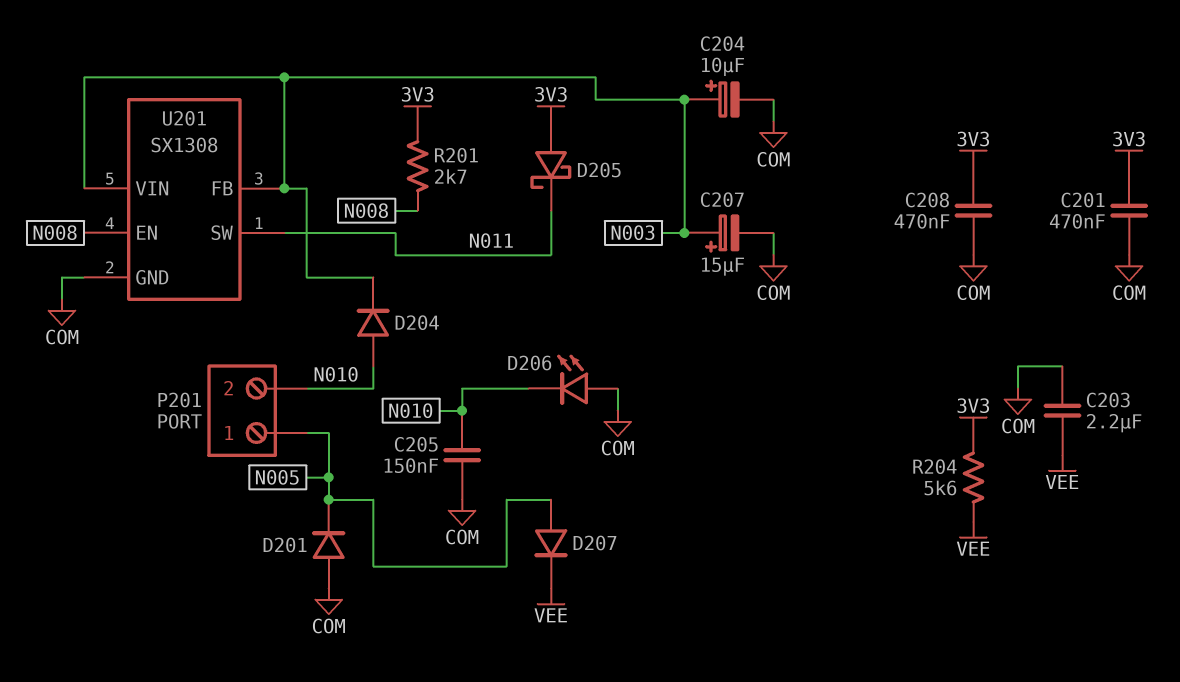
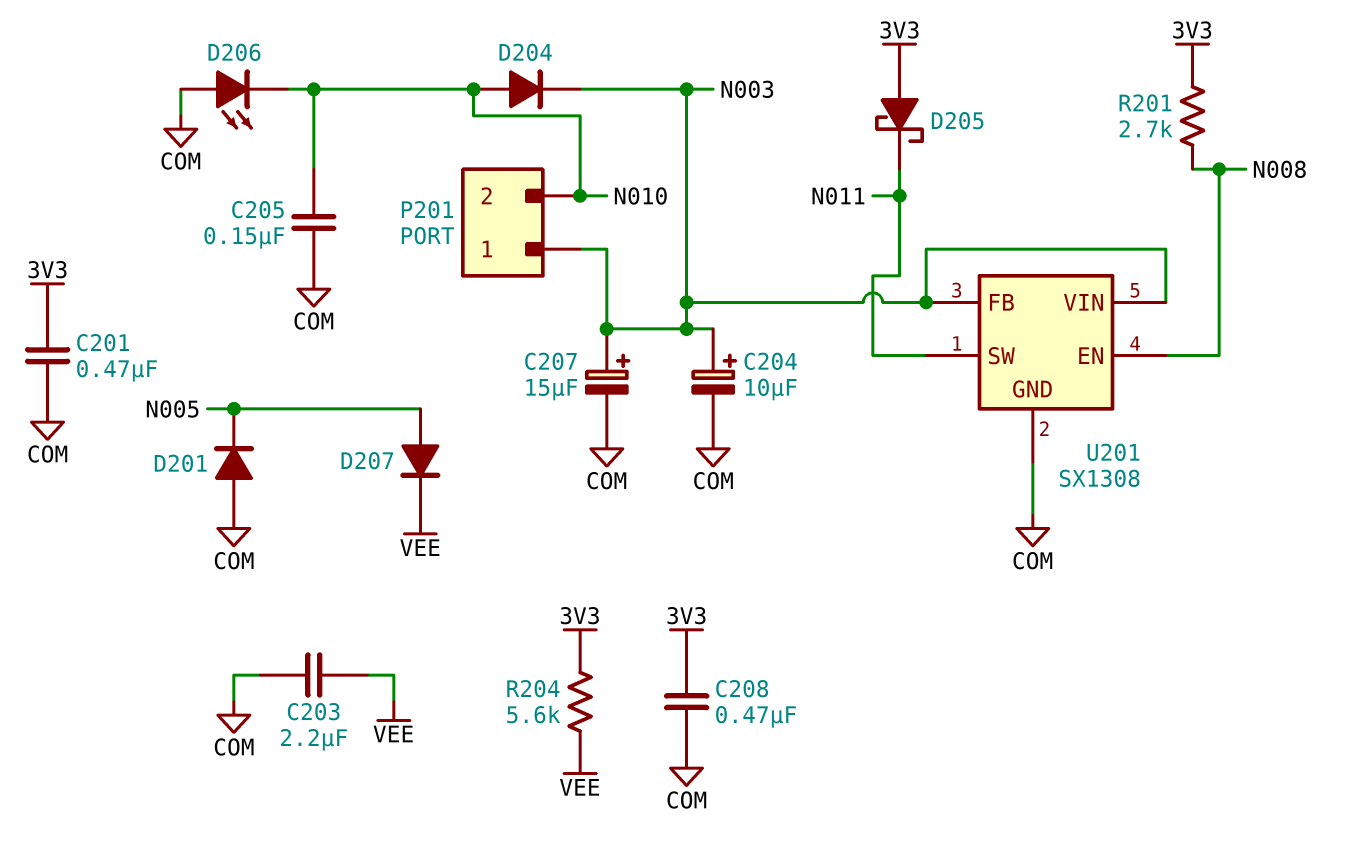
P201 pin 1: N005 -> N003

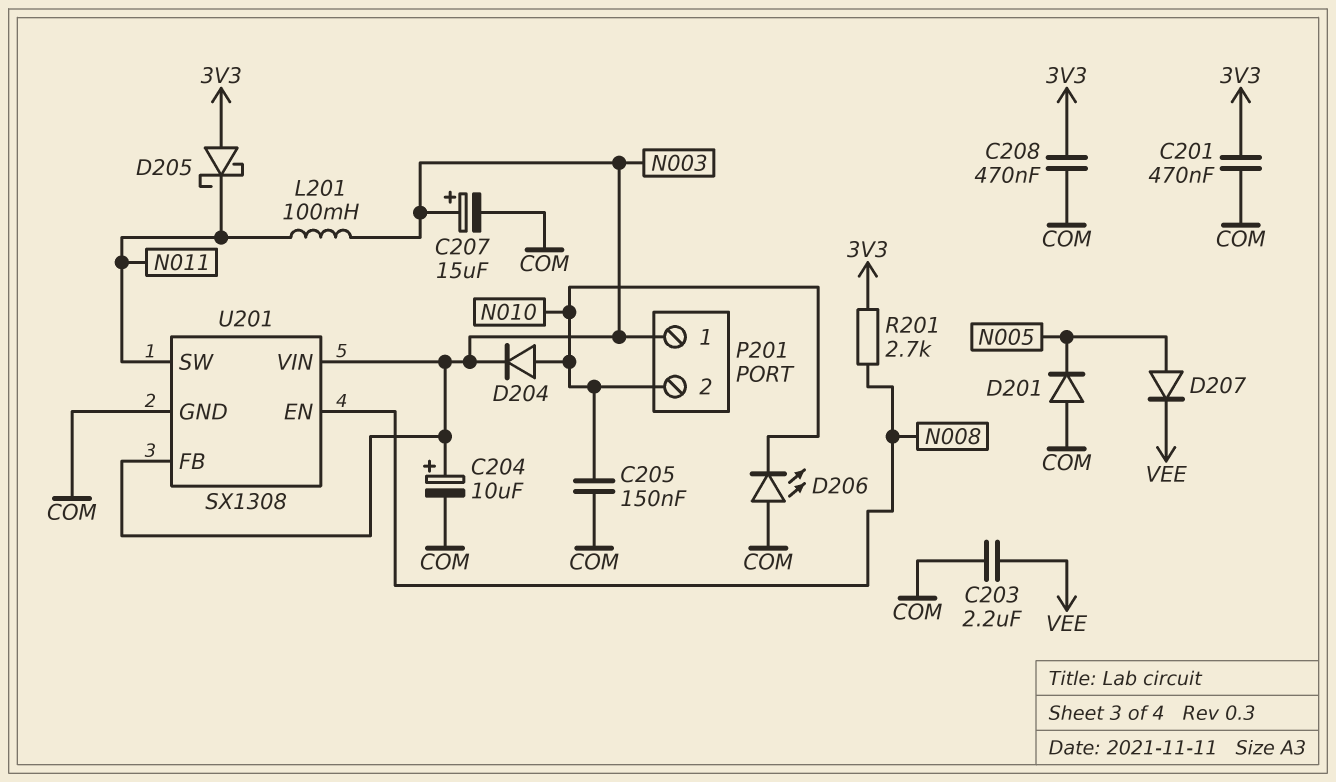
L201: none -> 100mH (N003, N011)
R204: 5.6k (3V3, VEE) -> none

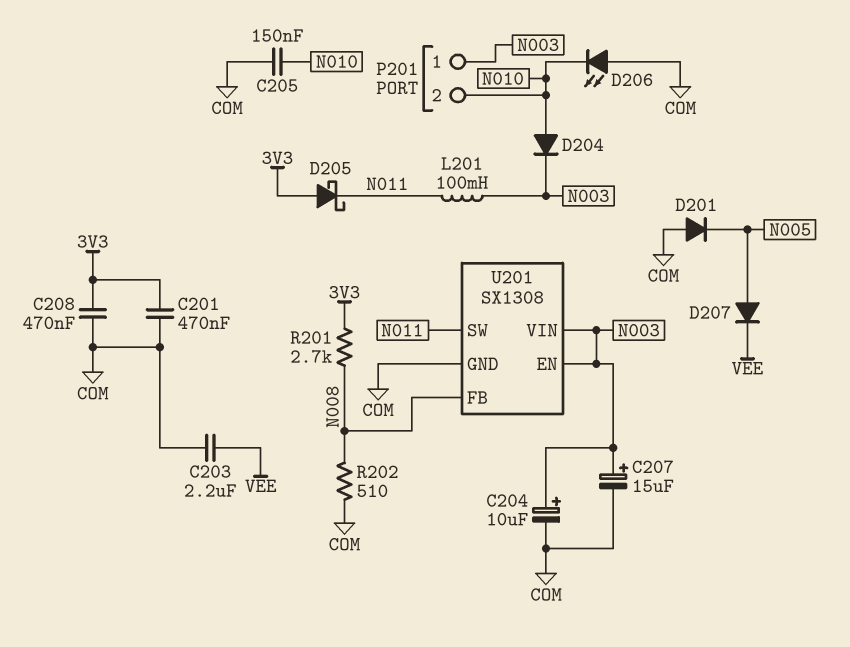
R202: none -> 510 (COM, N008)
U201 pin EN: N008 -> N003
U201 pin FB: N003 -> N008

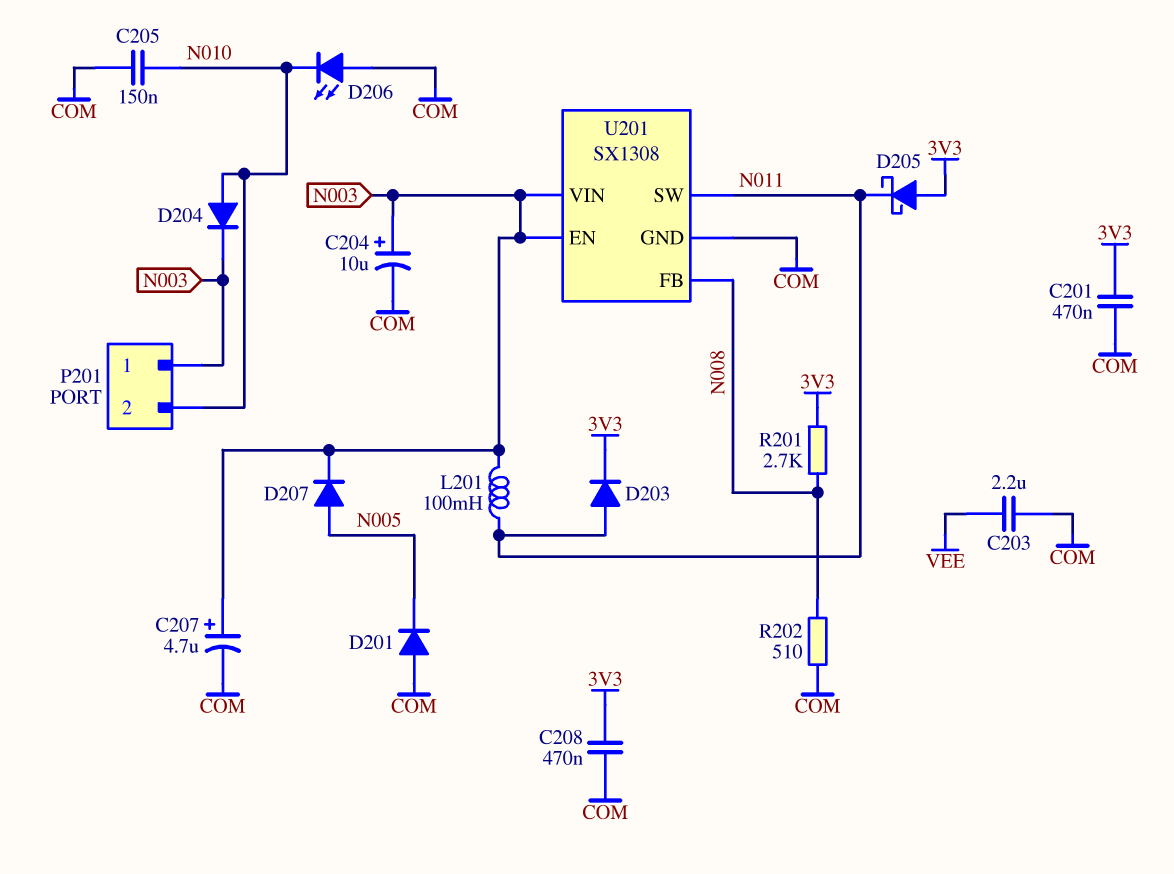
C207: 15uF (plus N003, minus COM) -> 4.7uF (plus N003, minus COM)
D203: none -> diode (A N011, K 3V3)
D207: diode (A N005, K VEE) -> diode (A N005, K N003)

